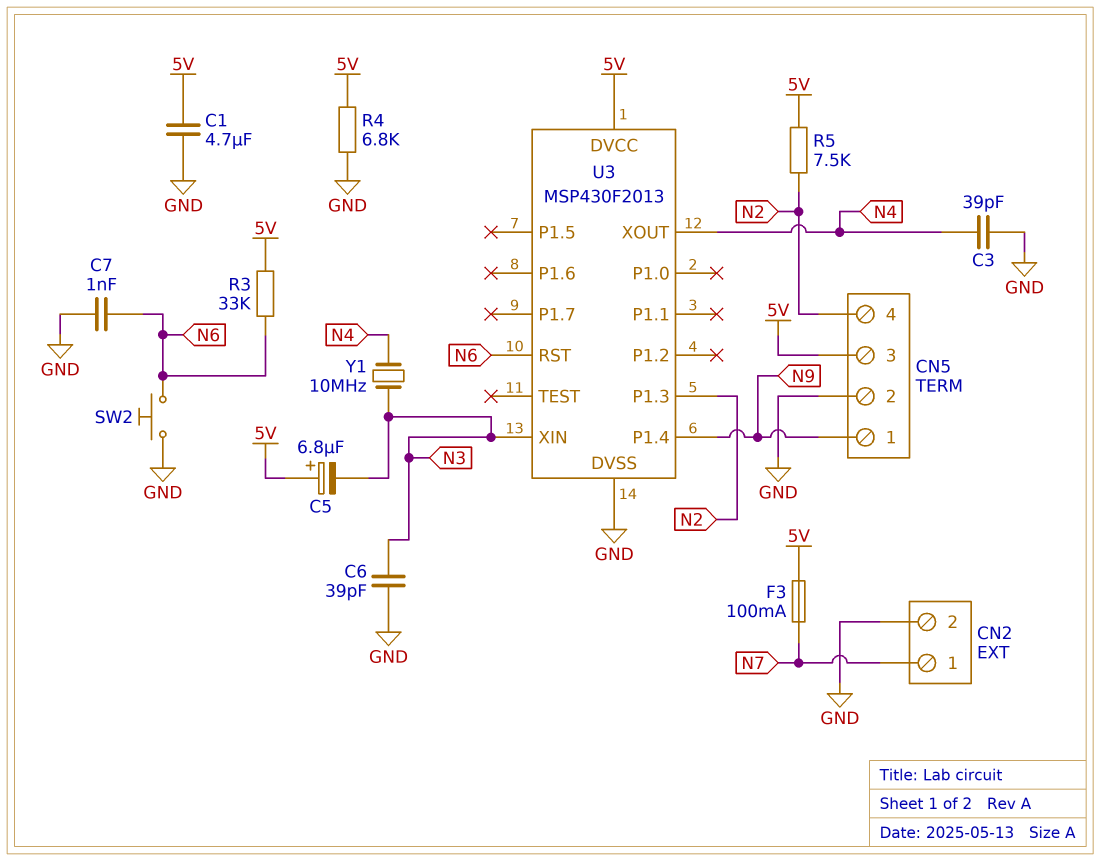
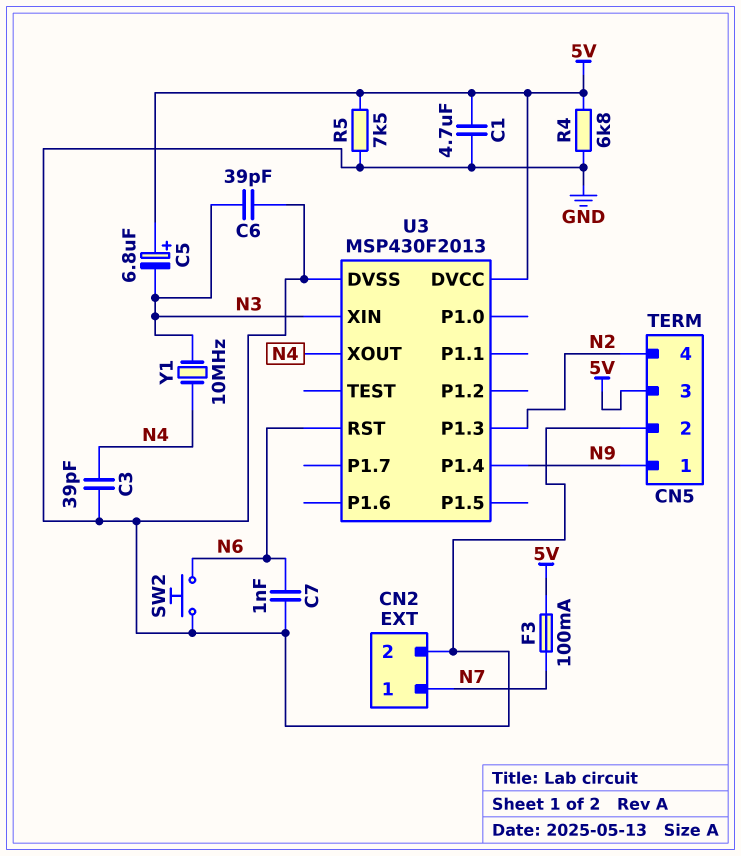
R3: 33k (5V, N6) -> none
R5: 7.5k (5V, N2) -> 7.5k (5V, GND)

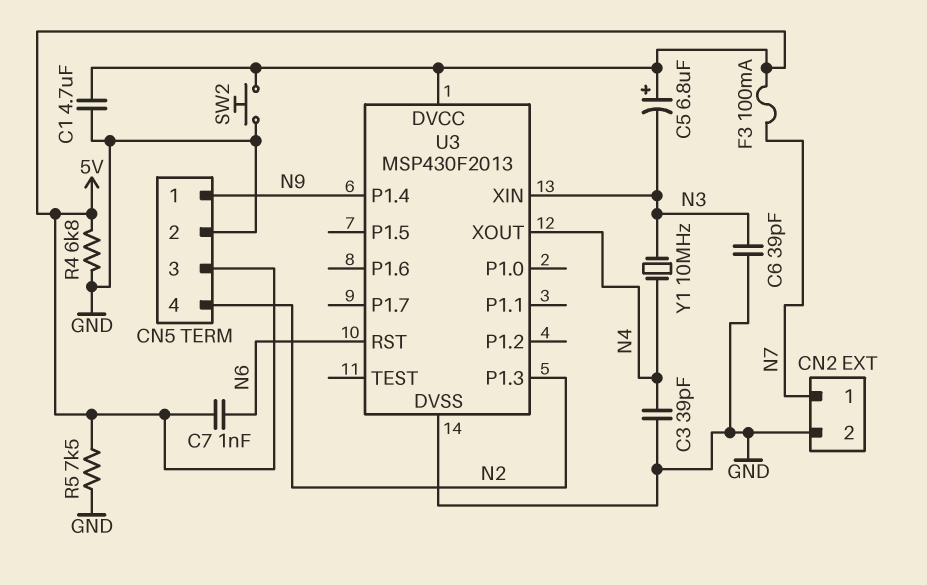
C7: 1nF (GND, N6) -> 1nF (5V, N6)
SW2: button (GND, N6) -> button (5V, GND)

